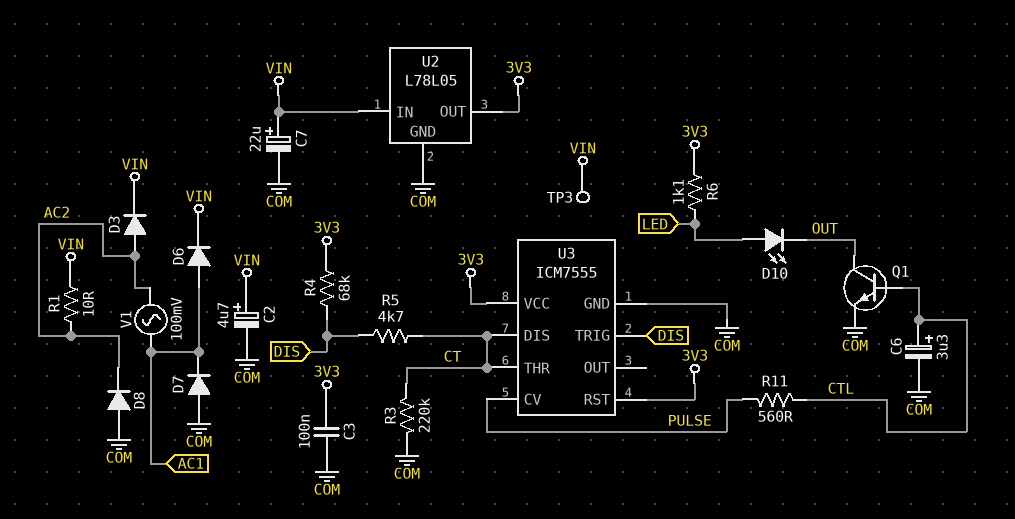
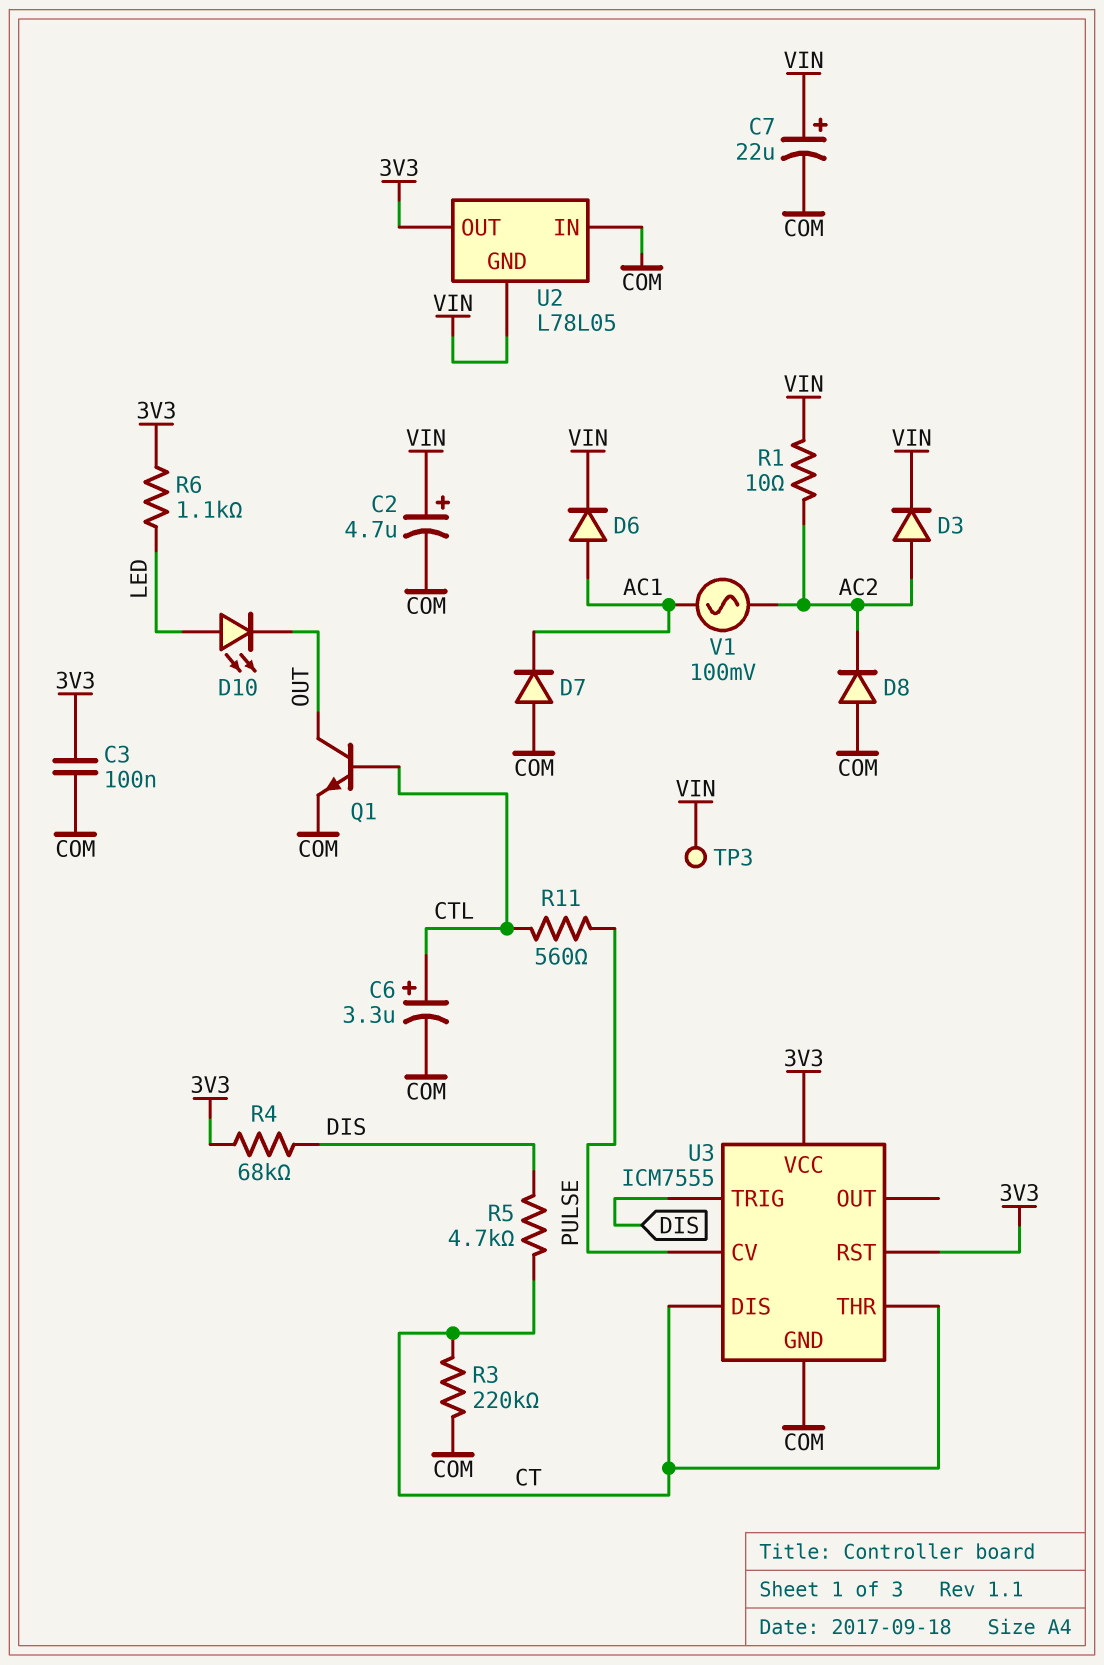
U2 pin GND: COM -> VIN
U2 pin IN: VIN -> COM

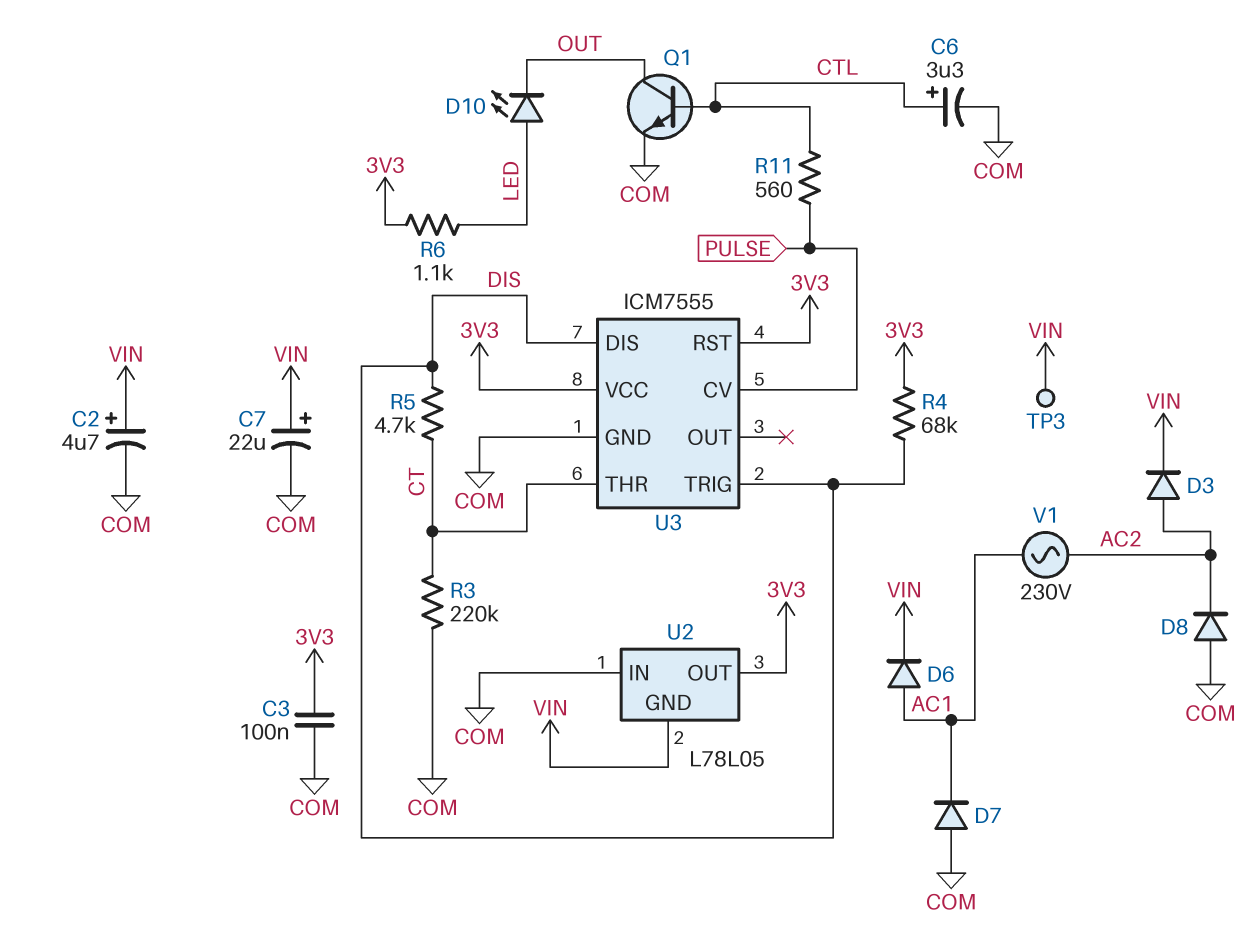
R1: 10 (AC2, VIN) -> none
U3 pin DIS: CT -> DIS
V1: AC 100mV (AC1, AC2) -> AC 230V (AC1, AC2)

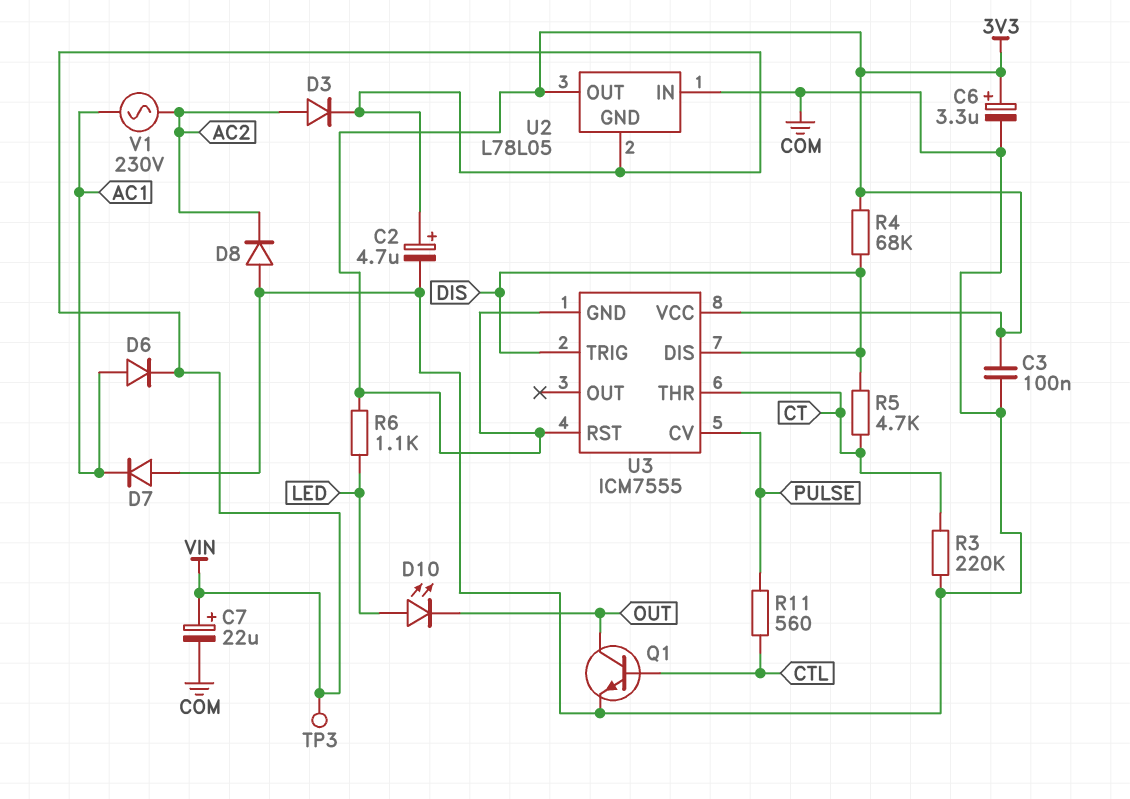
C6: 3.3uF (plus CTL, minus COM) -> 3.3uF (plus 3V3, minus COM)
U3 pin GND: COM -> 3V3

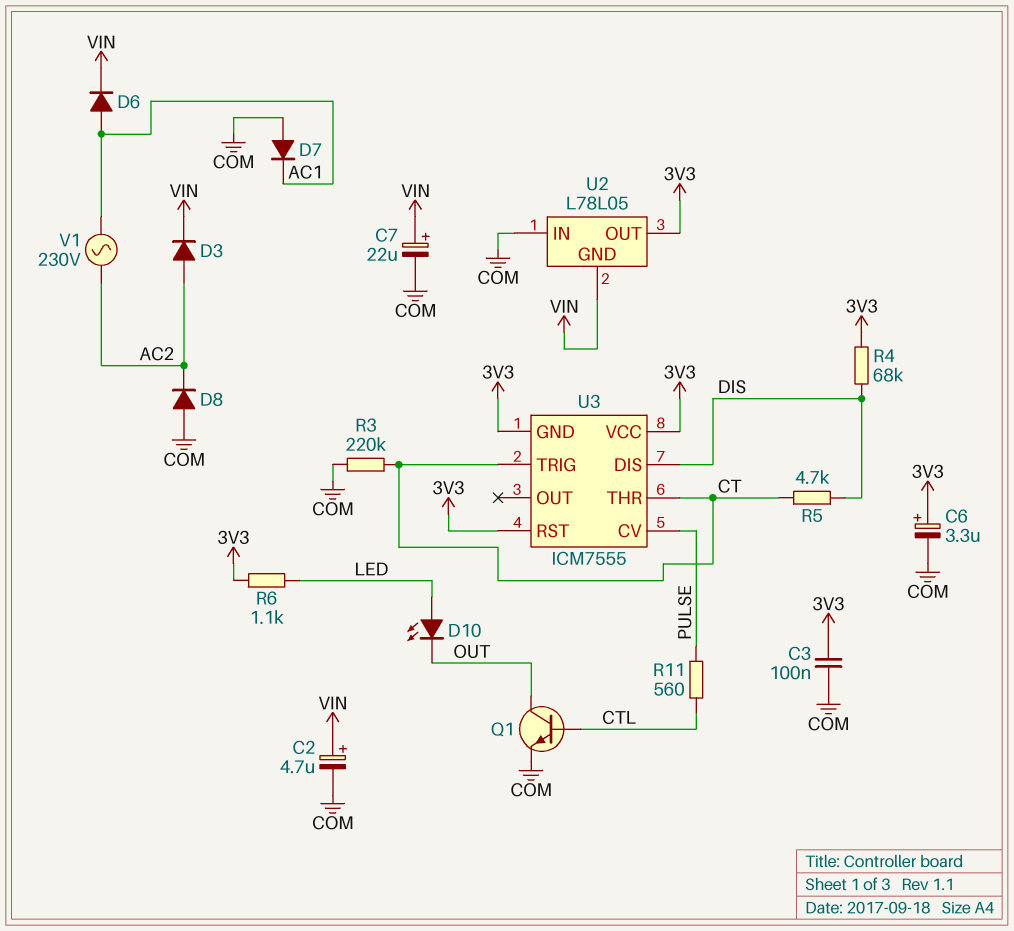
TP3: test point (VIN) -> none
U3 pin TRIG: DIS -> CT

